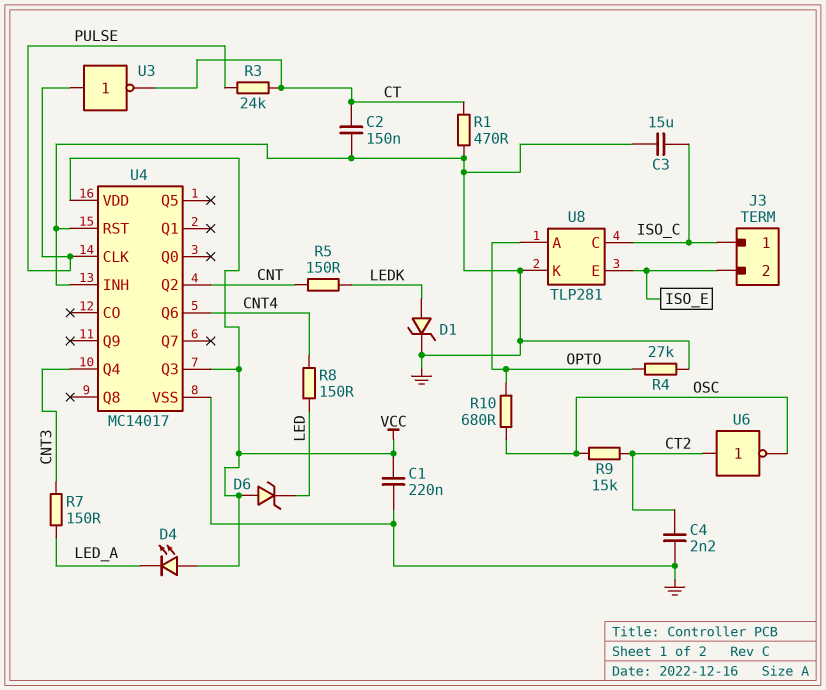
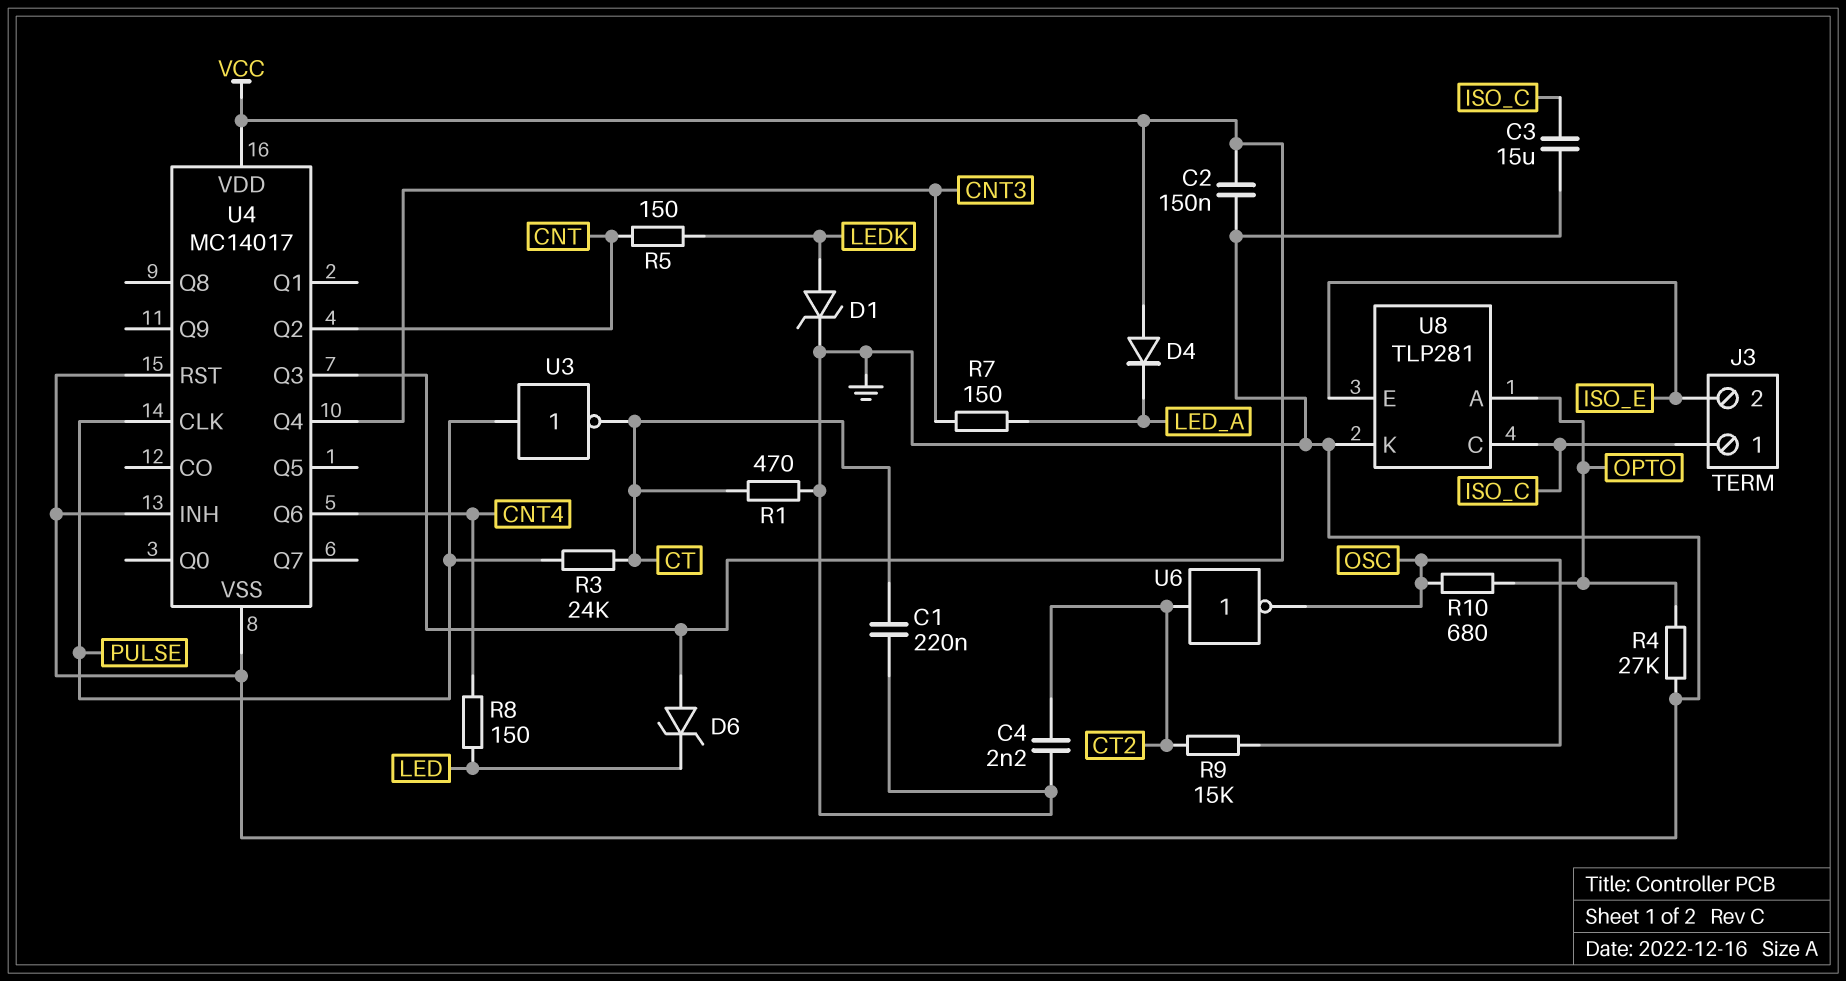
C1: 220nF (GND, VCC) -> 220nF (CT, GND)
C2: 150nF (CT, GND) -> 150nF (GND, VCC)
D4: LED (A VCC, K LED_A) -> diode (A VCC, K LED_A)

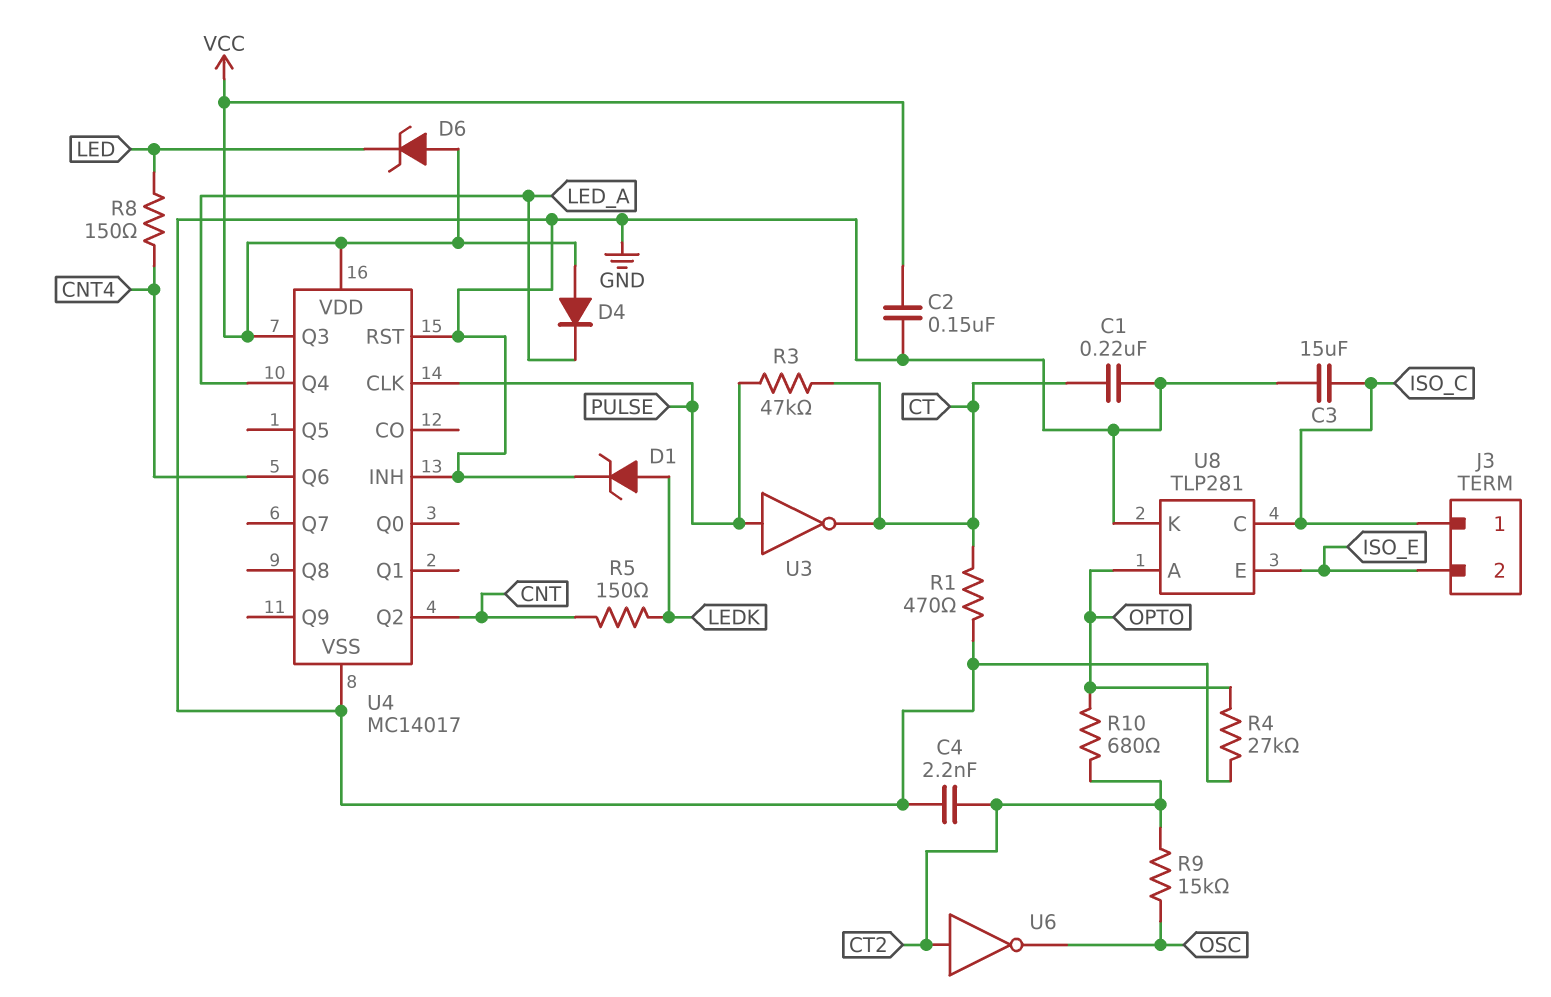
R3: 24k (CT, PULSE) -> 47k (CT, PULSE)
R7: 150 (CNT3, LED_A) -> none
R10: 680 (OPTO, OSC) -> 680 (CT2, OPTO)
U4 pin Q4: CNT3 -> LED_A

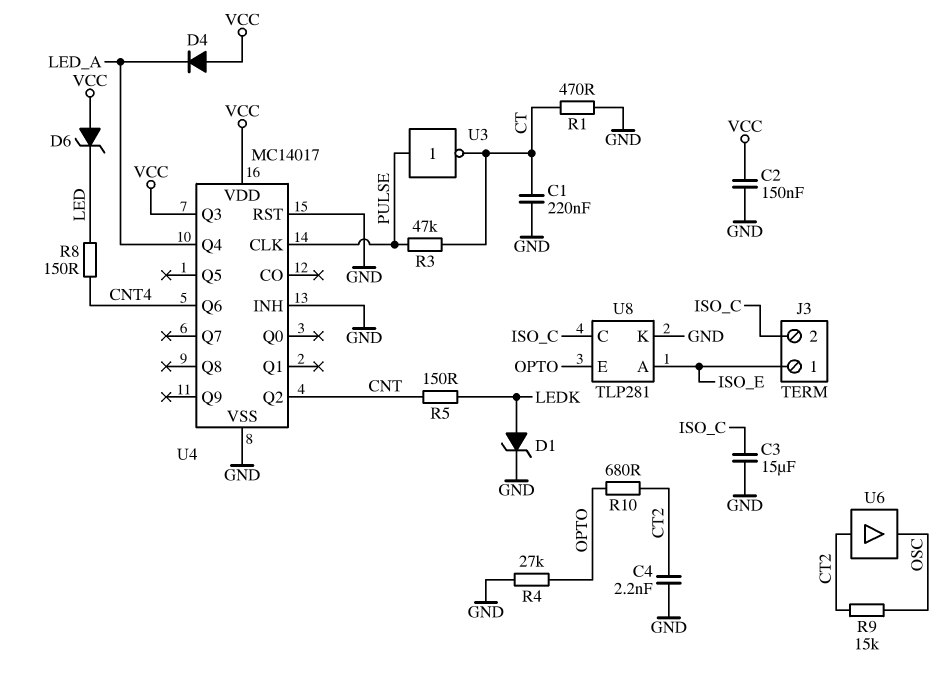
J3 pin 1: ISO_C -> ISO_E
J3 pin 2: ISO_E -> ISO_C
U6: NOT (in CT2, out OSC) -> buffer (in CT2, out OSC)
U8 pin A: OPTO -> ISO_E
U8 pin E: ISO_E -> OPTO

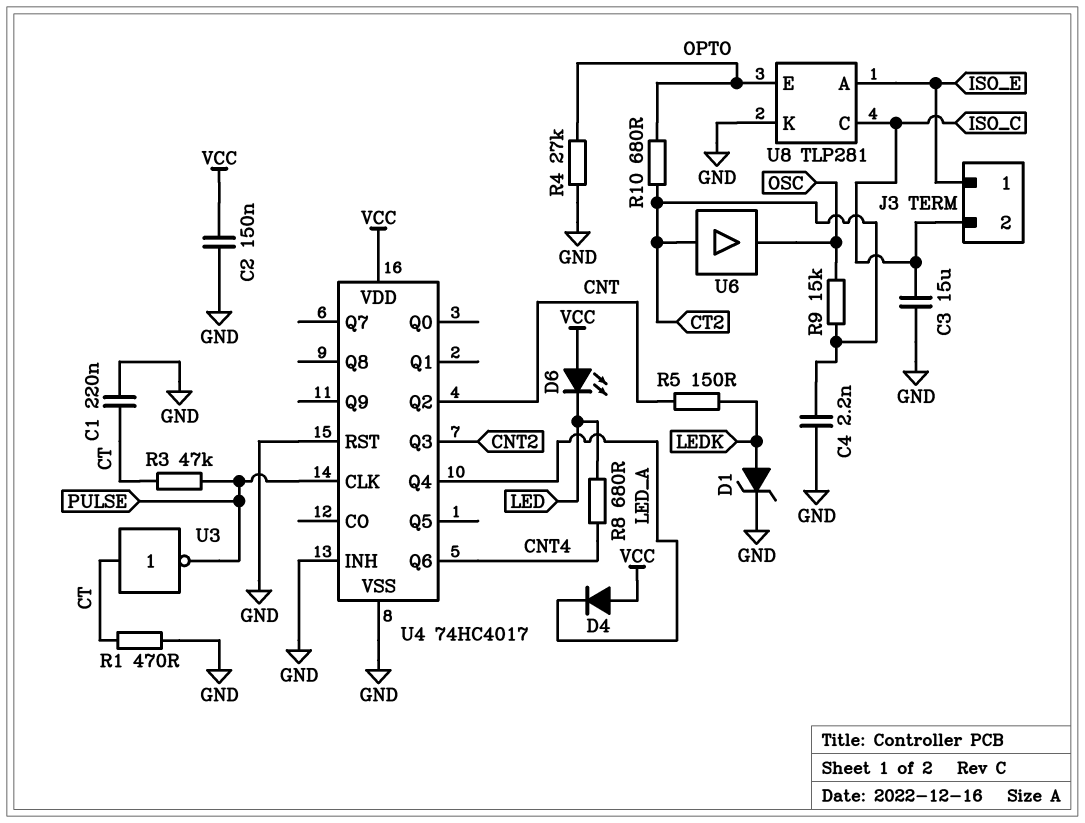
D6: zener (A VCC, K LED) -> LED (A VCC, K LED)
R8: 150 (CNT4, LED) -> 680 (CNT4, LED)
U3: NOT (in PULSE, out CT) -> NOT (in CT, out PULSE)
U4: MC14017 -> 74HC4017
U4 pin Q3: VCC -> CNT2

